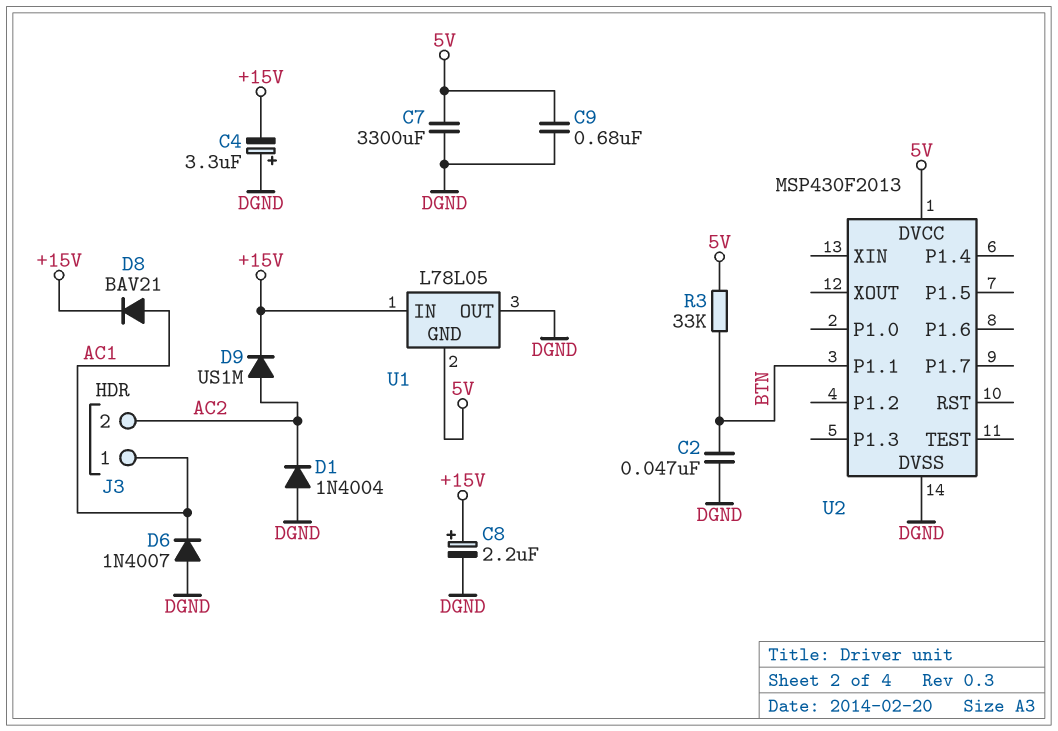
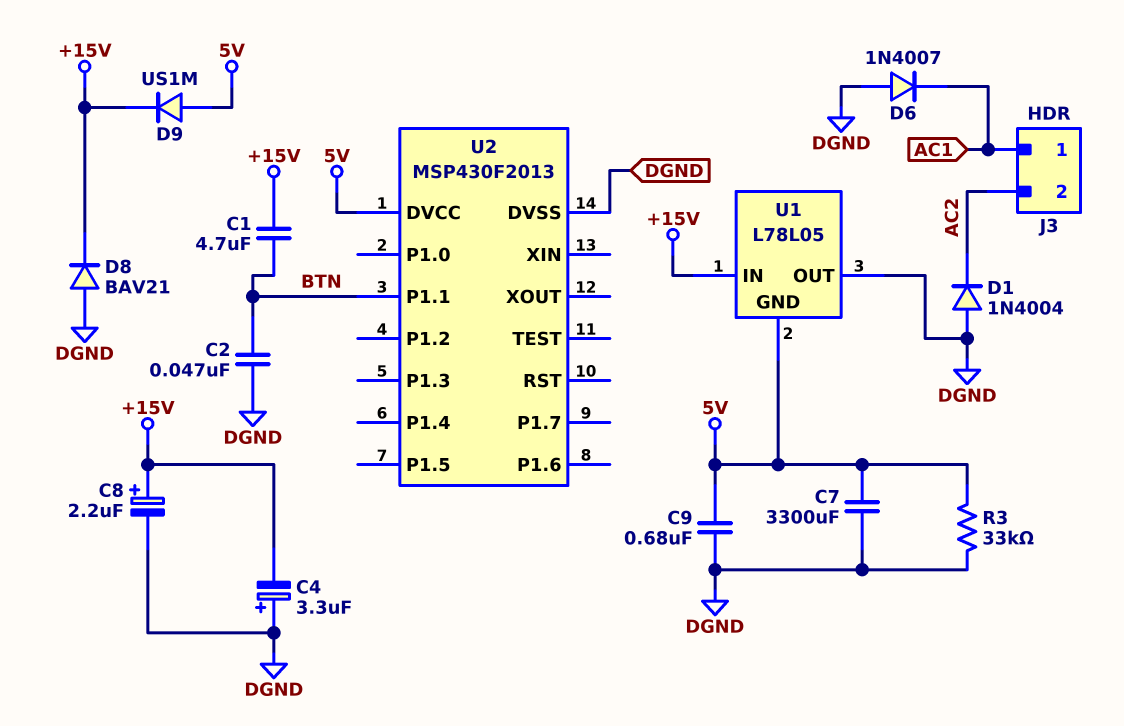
C1: none -> 4.7uF (+15V, BTN)
D8: diode BAV21 (A AC1, K +15V) -> diode BAV21 (A DGND, K +15V)
D9: diode US1M (A AC2, K +15V) -> diode US1M (A 5V, K +15V)
R3: 33k (5V, BTN) -> 33k (5V, DGND)

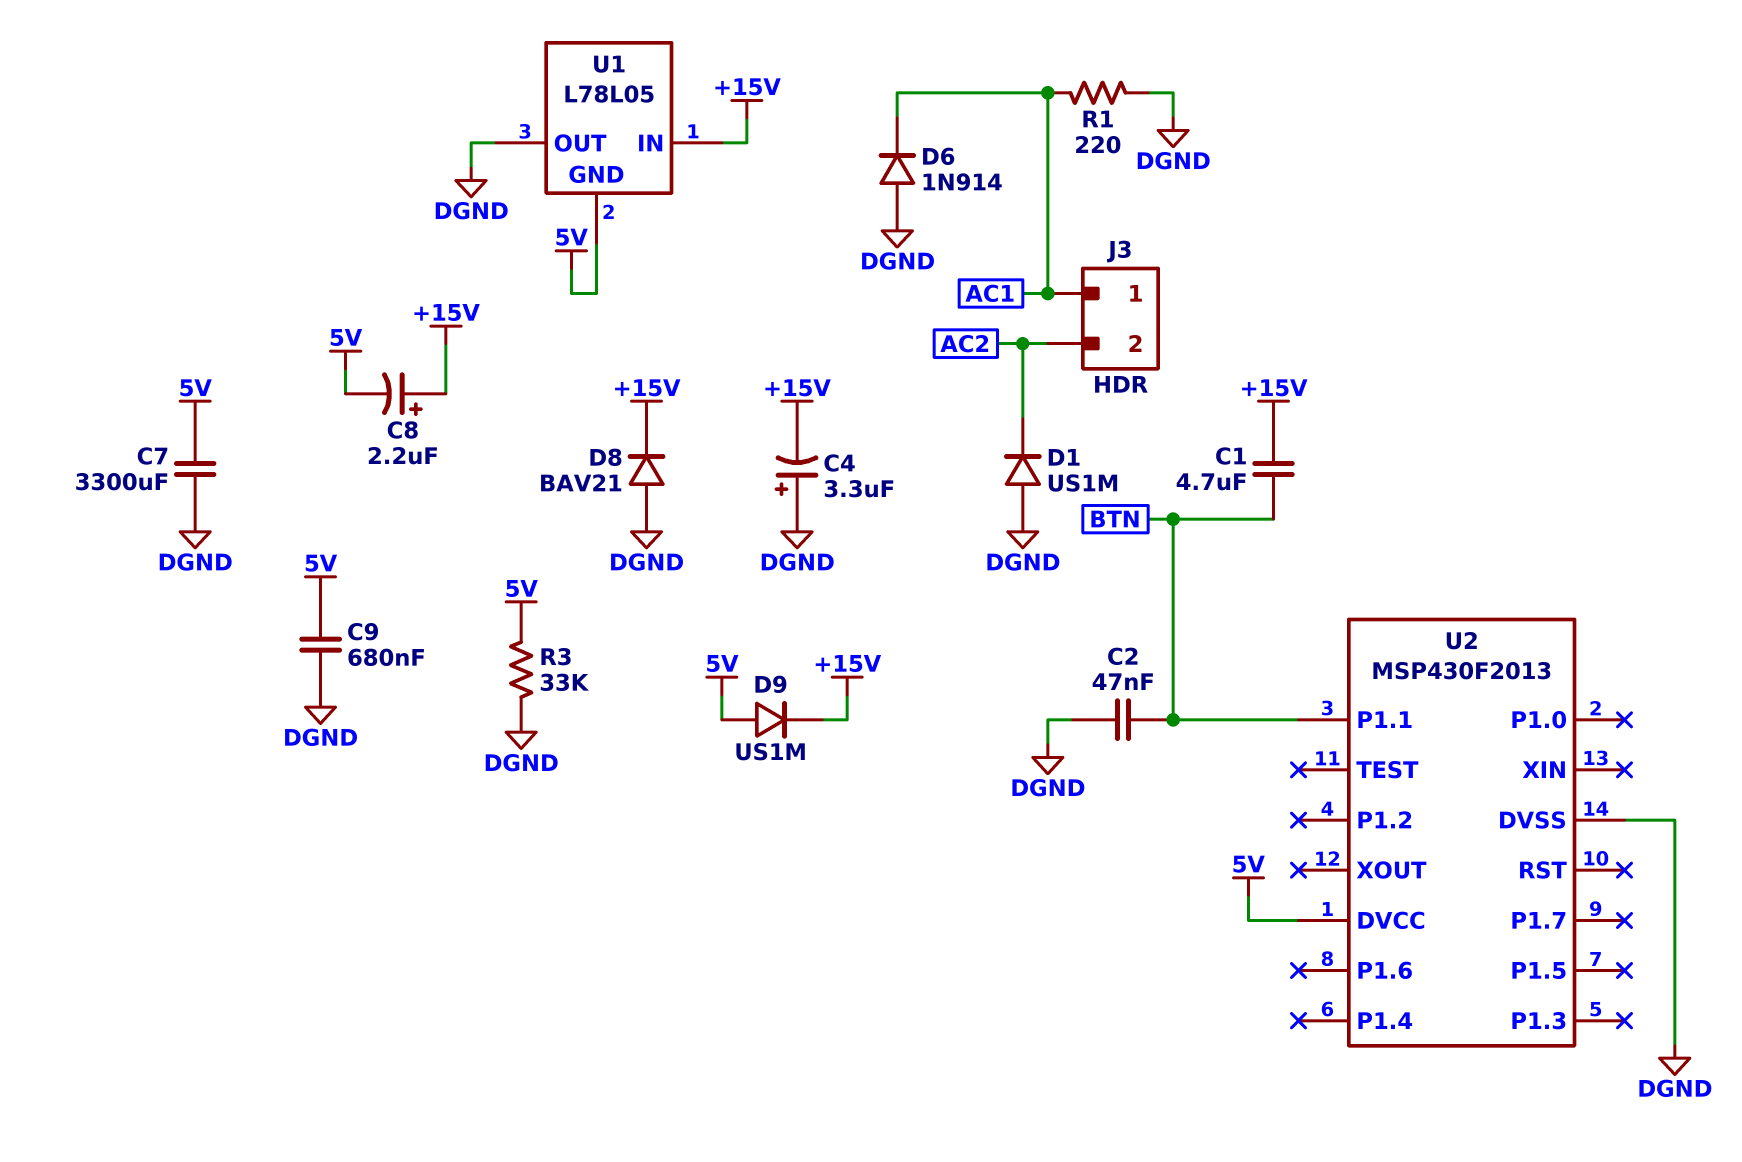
C8: 2.2uF (plus +15V, minus DGND) -> 2.2uF (plus +15V, minus 5V)
D1: diode 1N4004 (A DGND, K AC2) -> diode US1M (A DGND, K AC2)
D6: diode 1N4007 (A DGND, K AC1) -> diode 1N914 (A DGND, K AC1)
R1: none -> 220 (AC1, DGND)

